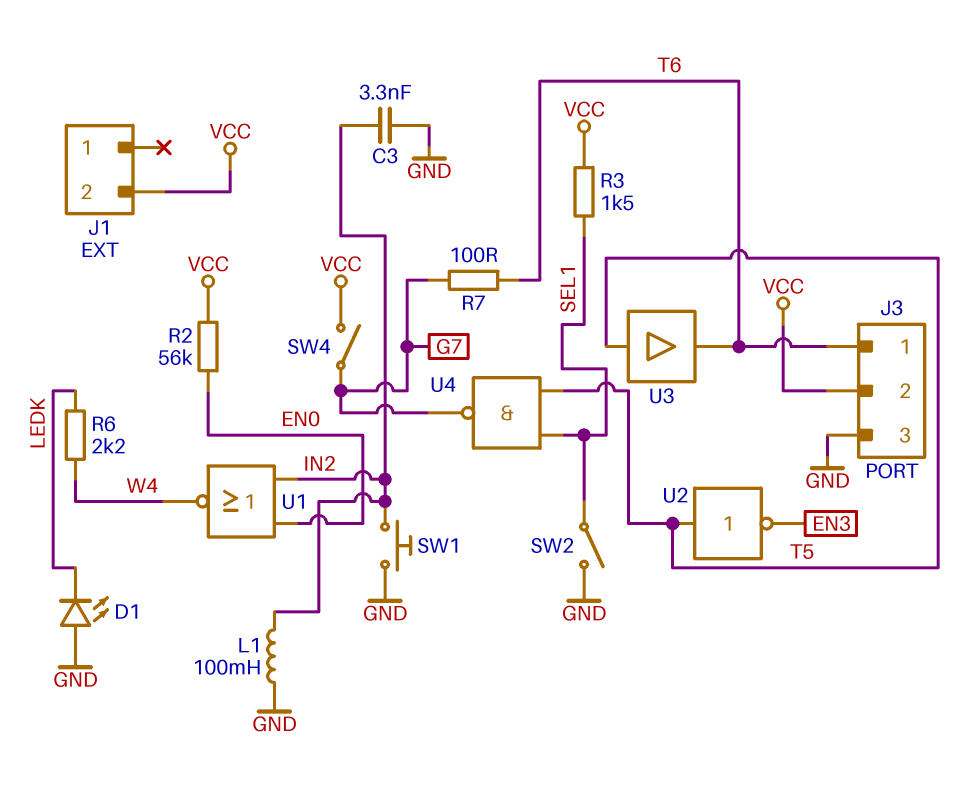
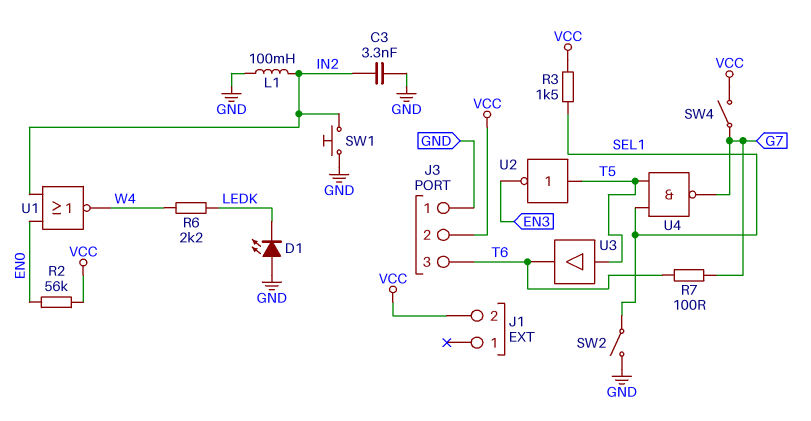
J3 pin 1: T6 -> GND
J3 pin 3: GND -> T6

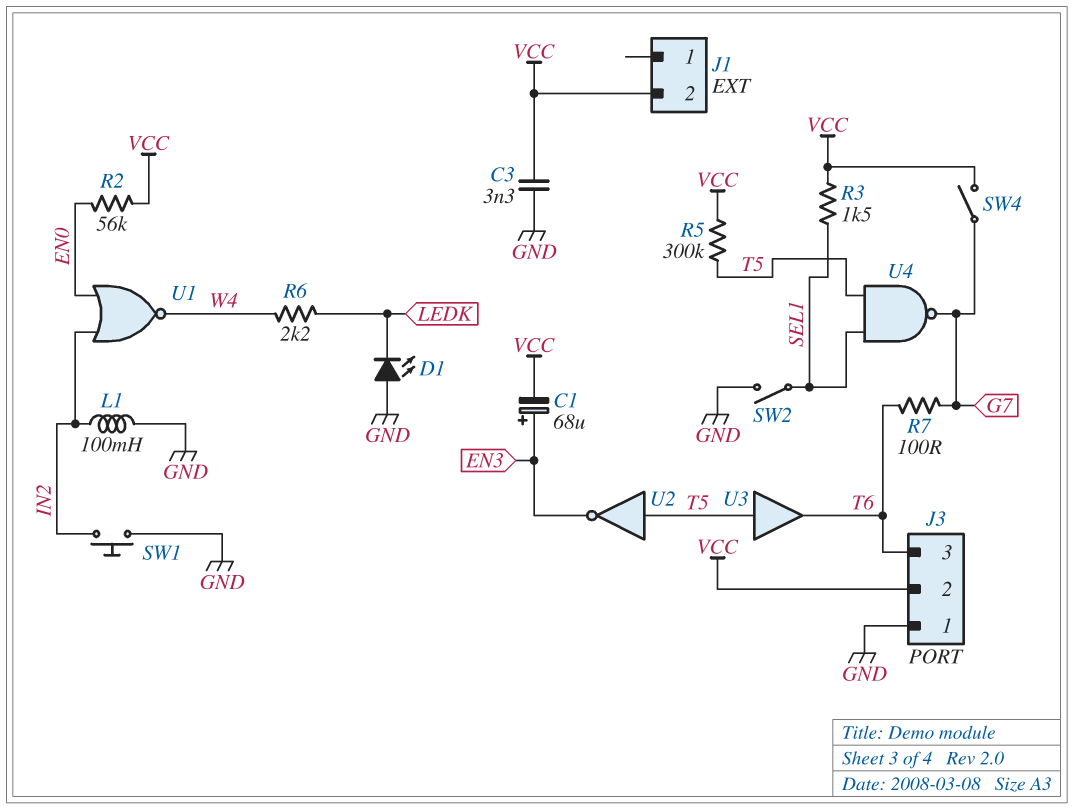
C1: none -> 68uF (plus EN3, minus VCC)
C3: 3.3nF (GND, IN2) -> 3.3nF (GND, VCC)
R5: none -> 300k (T5, VCC)

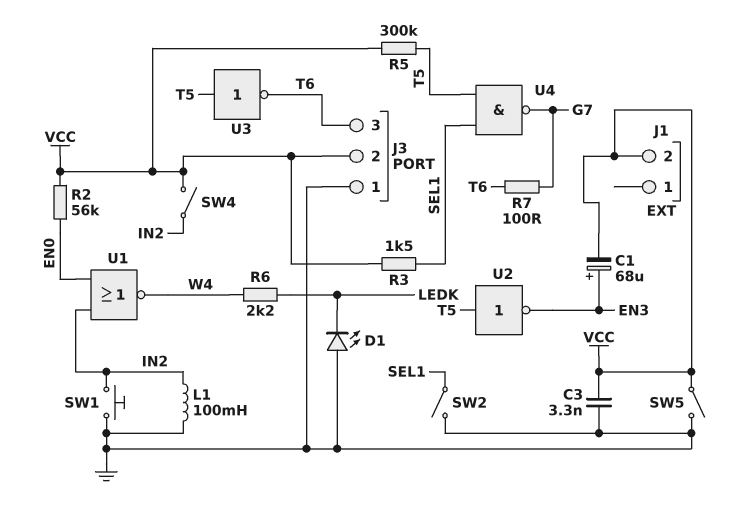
SW4: switch (G7, VCC) -> switch (IN2, VCC)
SW5: none -> switch (GND, VCC)
U3: buffer (in T5, out T6) -> NOT (in T5, out T6)

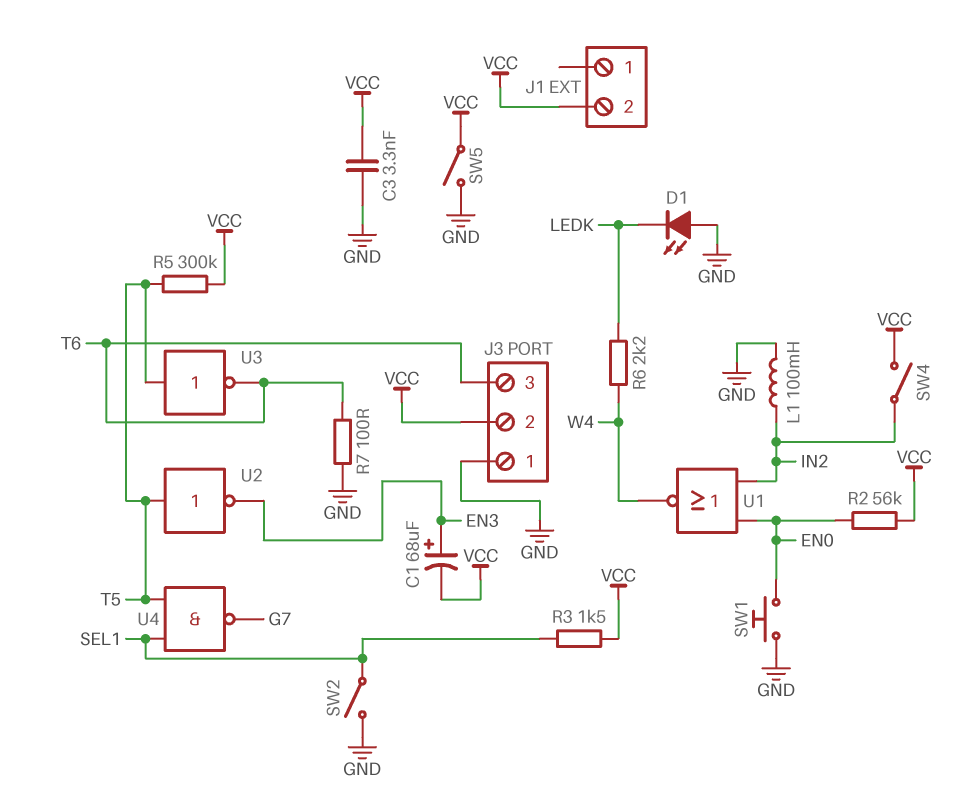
R7: 100 (G7, T6) -> 100 (GND, T6)
SW1: button (GND, IN2) -> button (EN0, GND)

